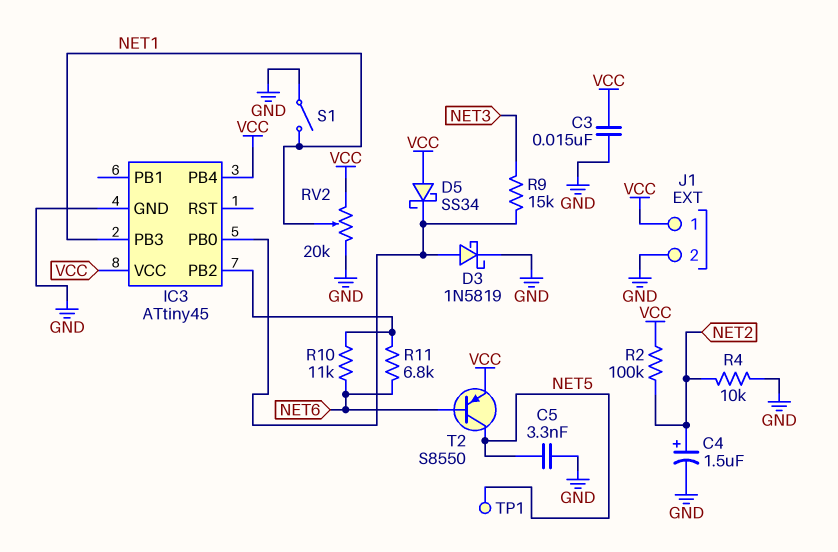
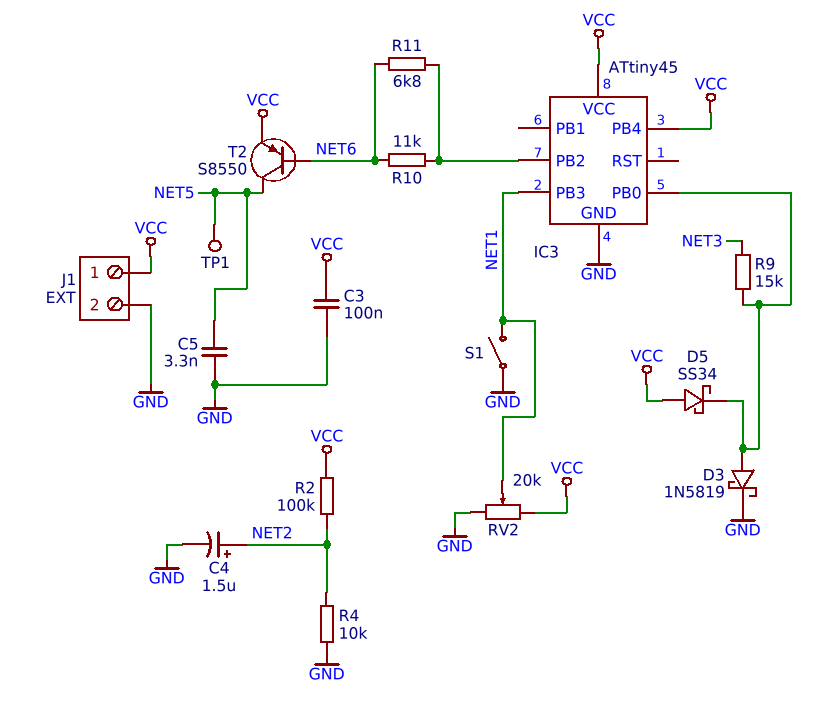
C3: 15nF (GND, VCC) -> 100nF (GND, VCC)

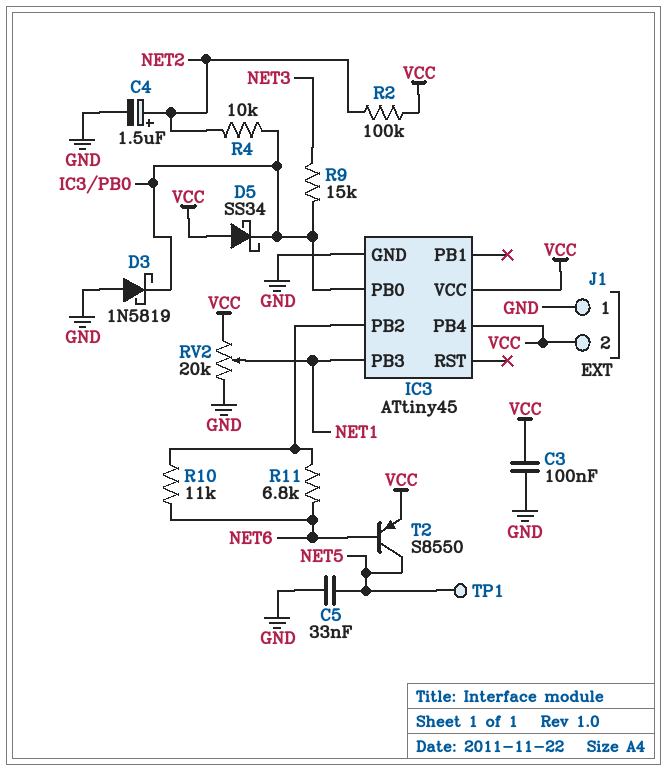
C5: 3.3nF (GND, NET5) -> 33nF (GND, NET5)
D3: schottky 1N5819 (A IC3/PB0, K GND) -> schottky 1N5819 (A GND, K IC3/PB0)
J1 pin 1: VCC -> GND
J1 pin 2: GND -> VCC
R4: 10k (GND, NET2) -> 10k (IC3/PB0, NET2)
S1: switch (GND, NET1) -> none

